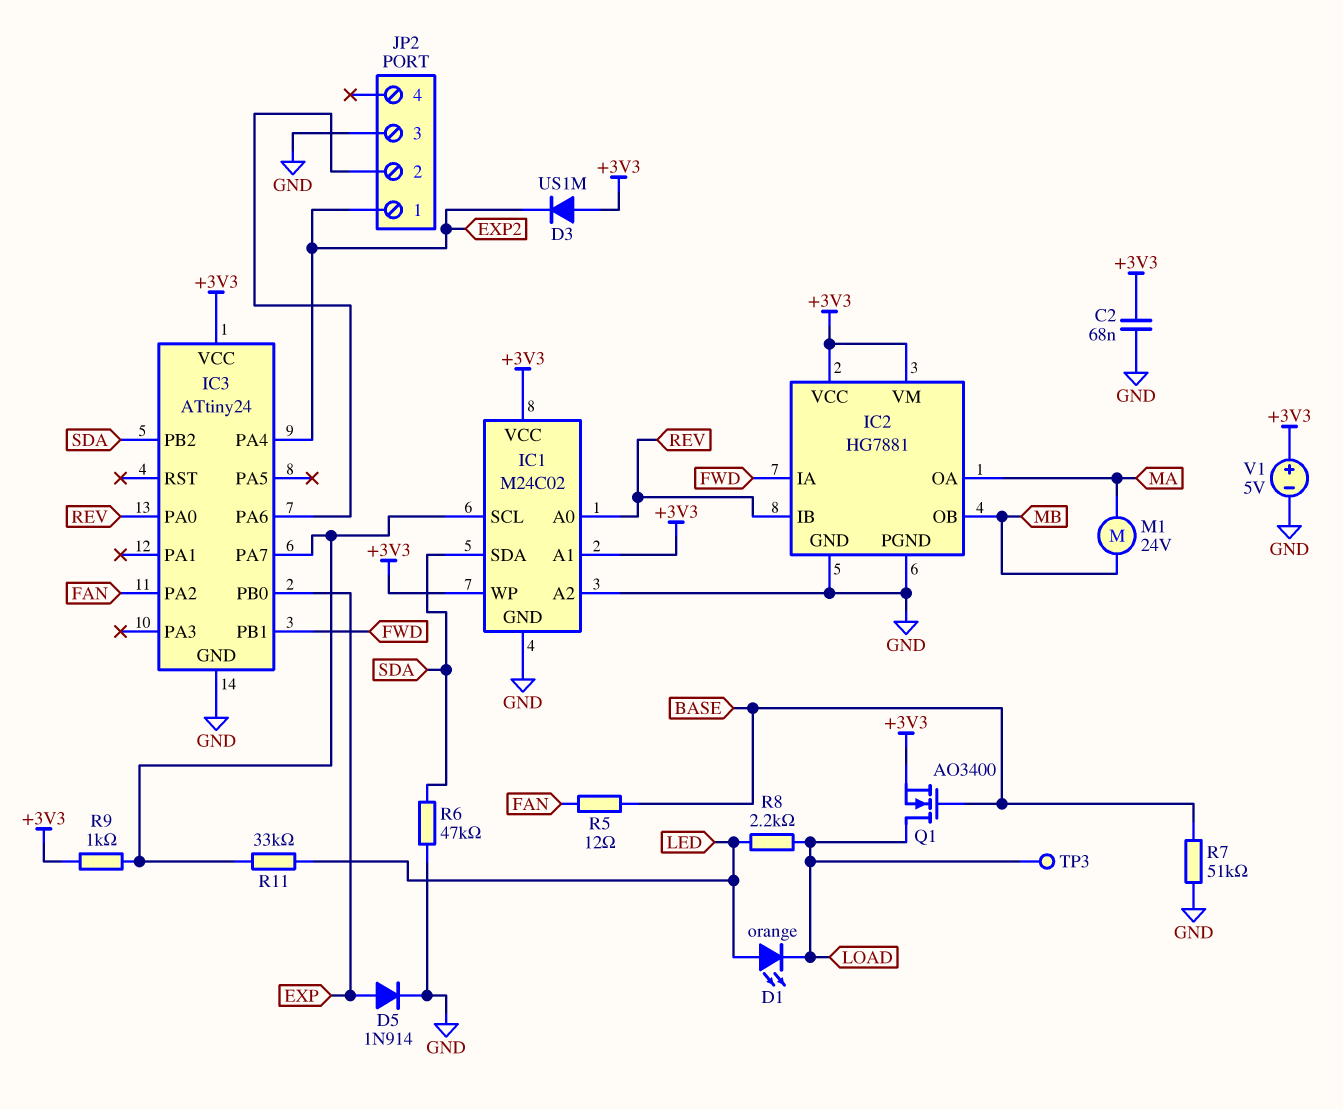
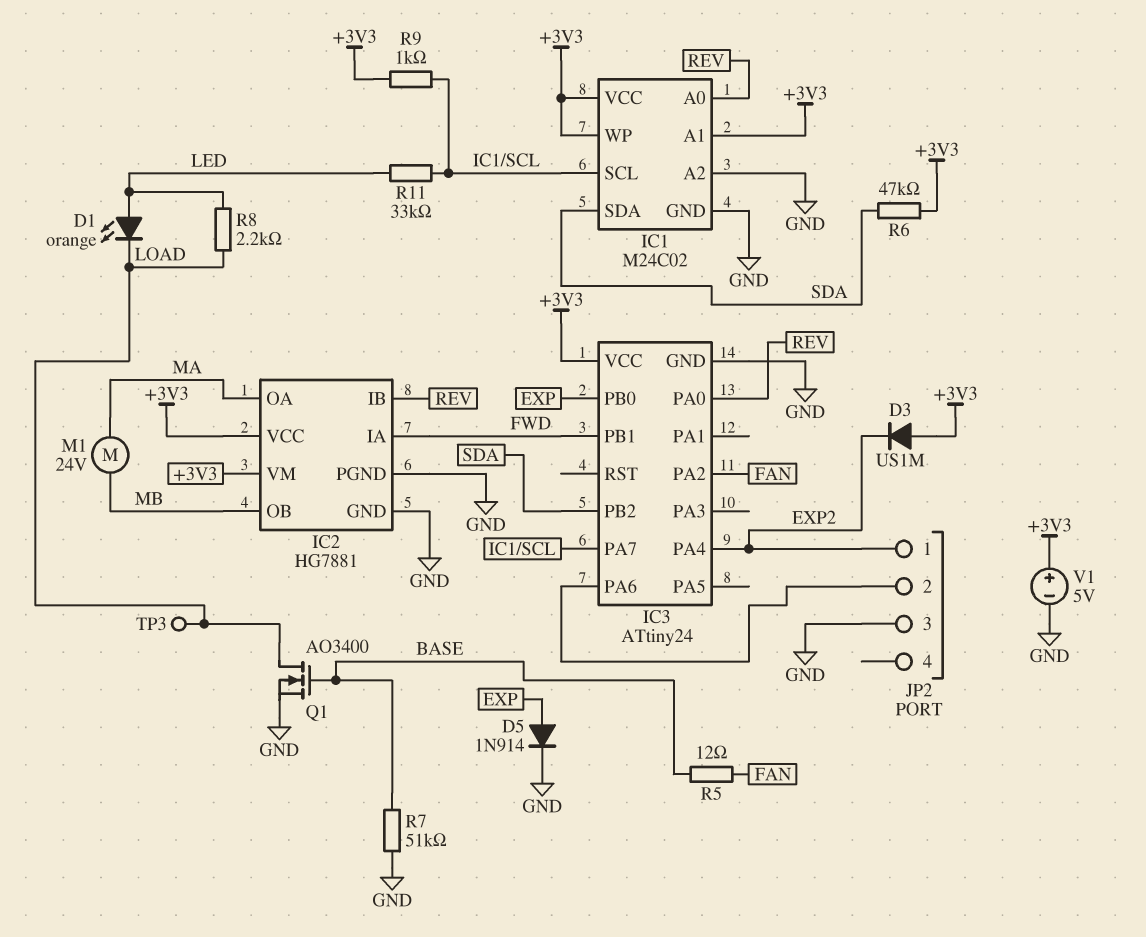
C2: 68nF (+3V3, GND) -> none
Q1: NMOS AO3400 (G BASE, D LOAD, S +3V3) -> NMOS AO3400 (G BASE, D LOAD, S GND)
R6: 47k (GND, SDA) -> 47k (+3V3, SDA)

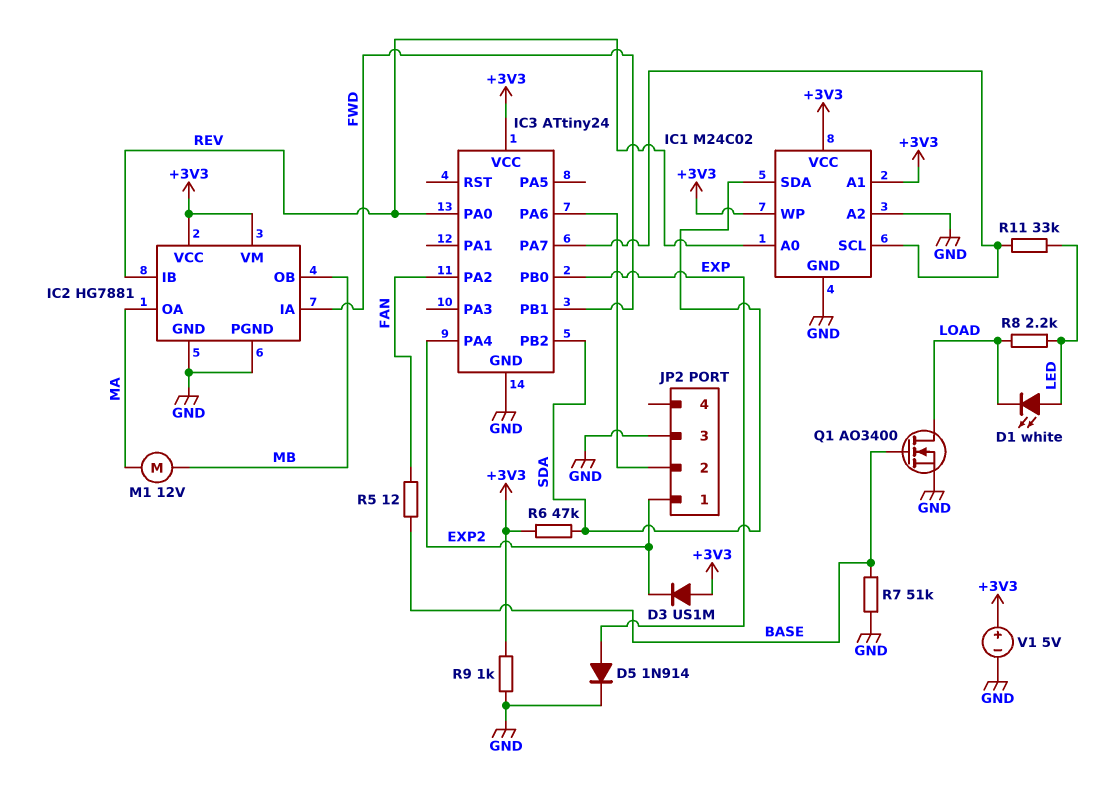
D1: LED orange (A LED, K LOAD) -> LED white (A LED, K LOAD)
M1: motor 24V (MA, MB) -> motor 12V (MA, MB)
R9: 1k (+3V3, IC1/SCL) -> 1k (+3V3, GND)
TP3: test point (LOAD) -> none

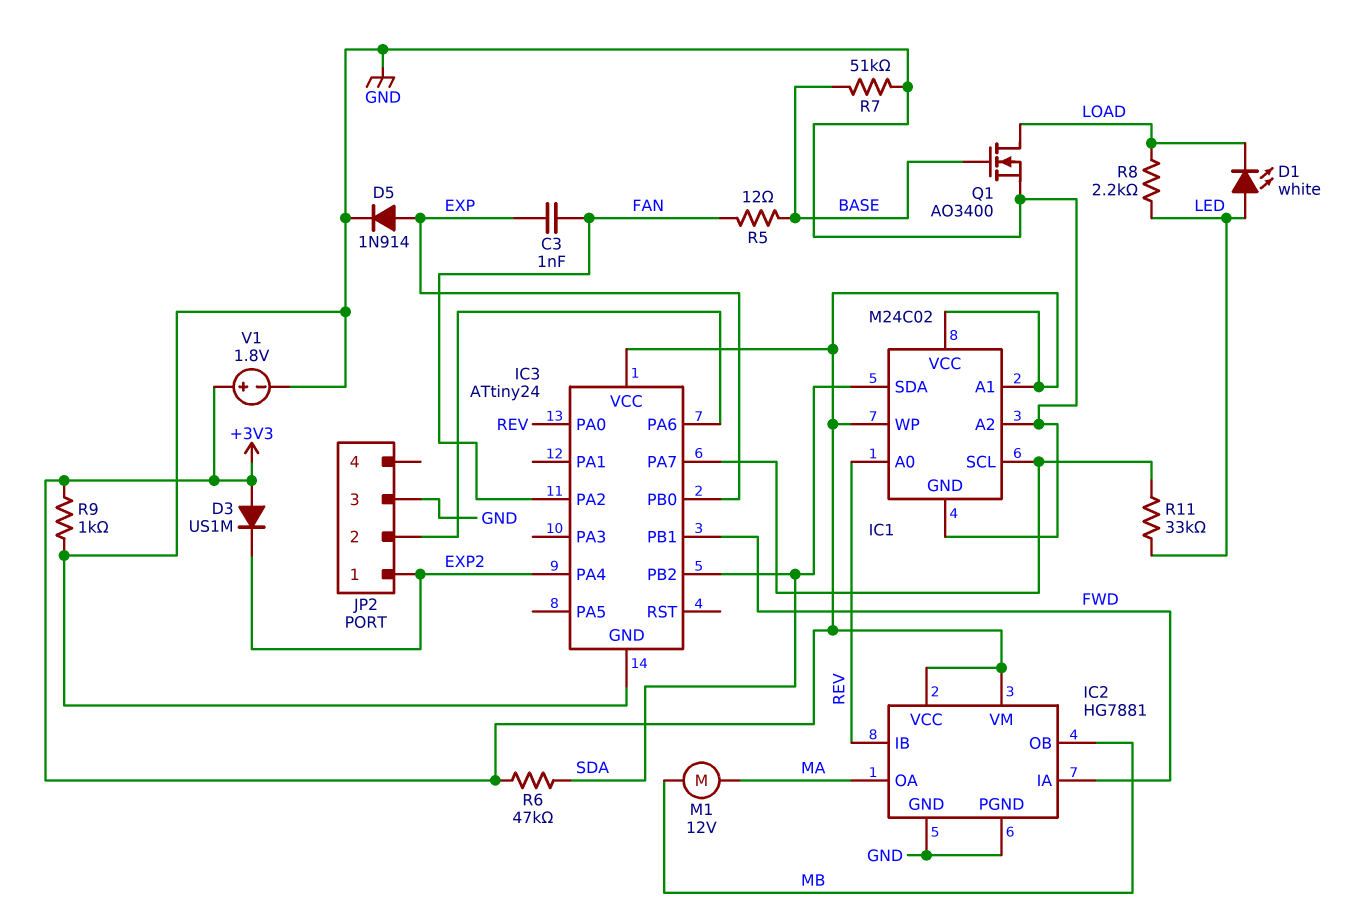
C3: none -> 1nF (EXP, FAN)
V1: 5V (plus +3V3, minus GND) -> 1.8V (plus +3V3, minus GND)

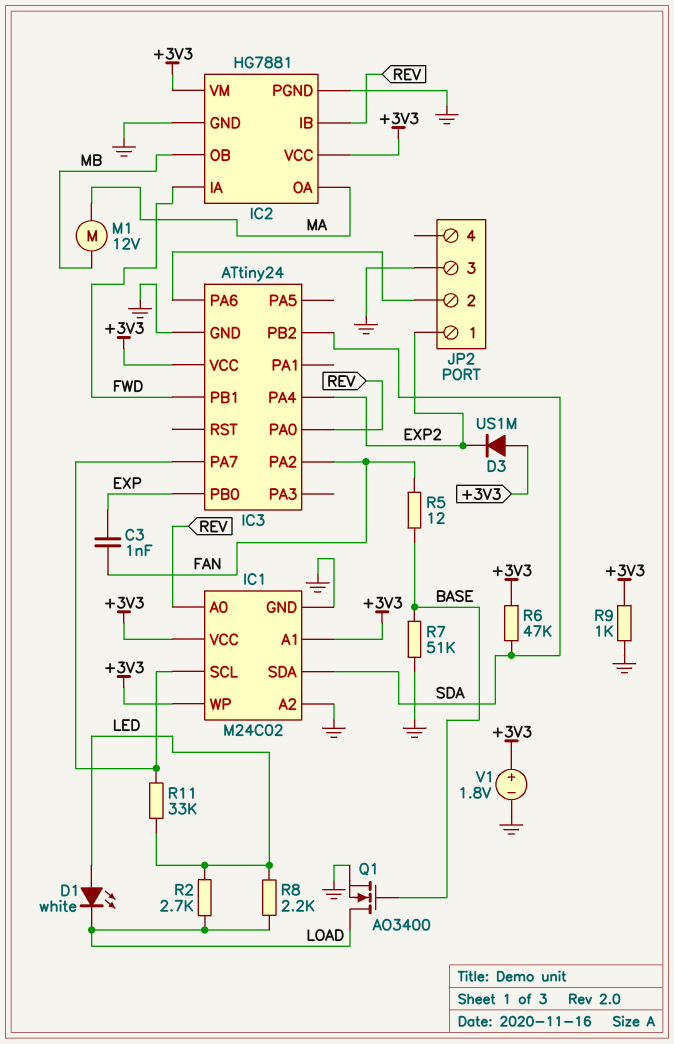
D5: diode 1N914 (A EXP, K GND) -> none
R2: none -> 2.7k (LED, LOAD)

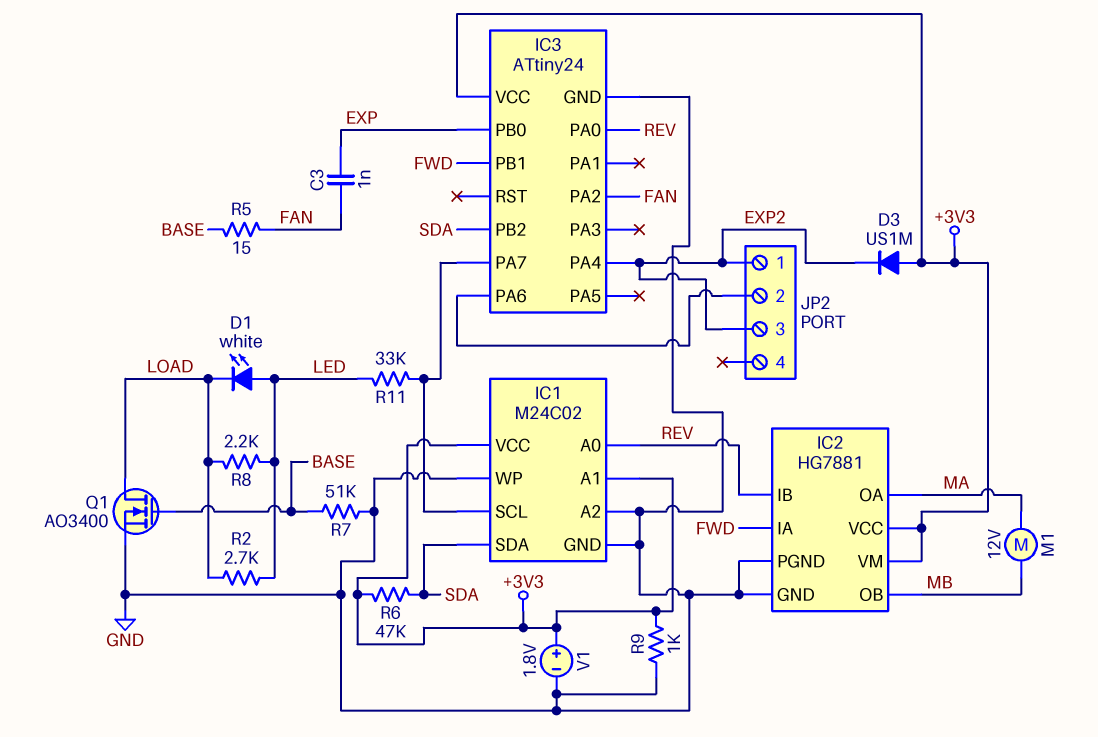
IC1 pin WP: +3V3 -> GND
JP2 pin 3: GND -> EXP2
R5: 12 (BASE, FAN) -> 15 (BASE, FAN)

